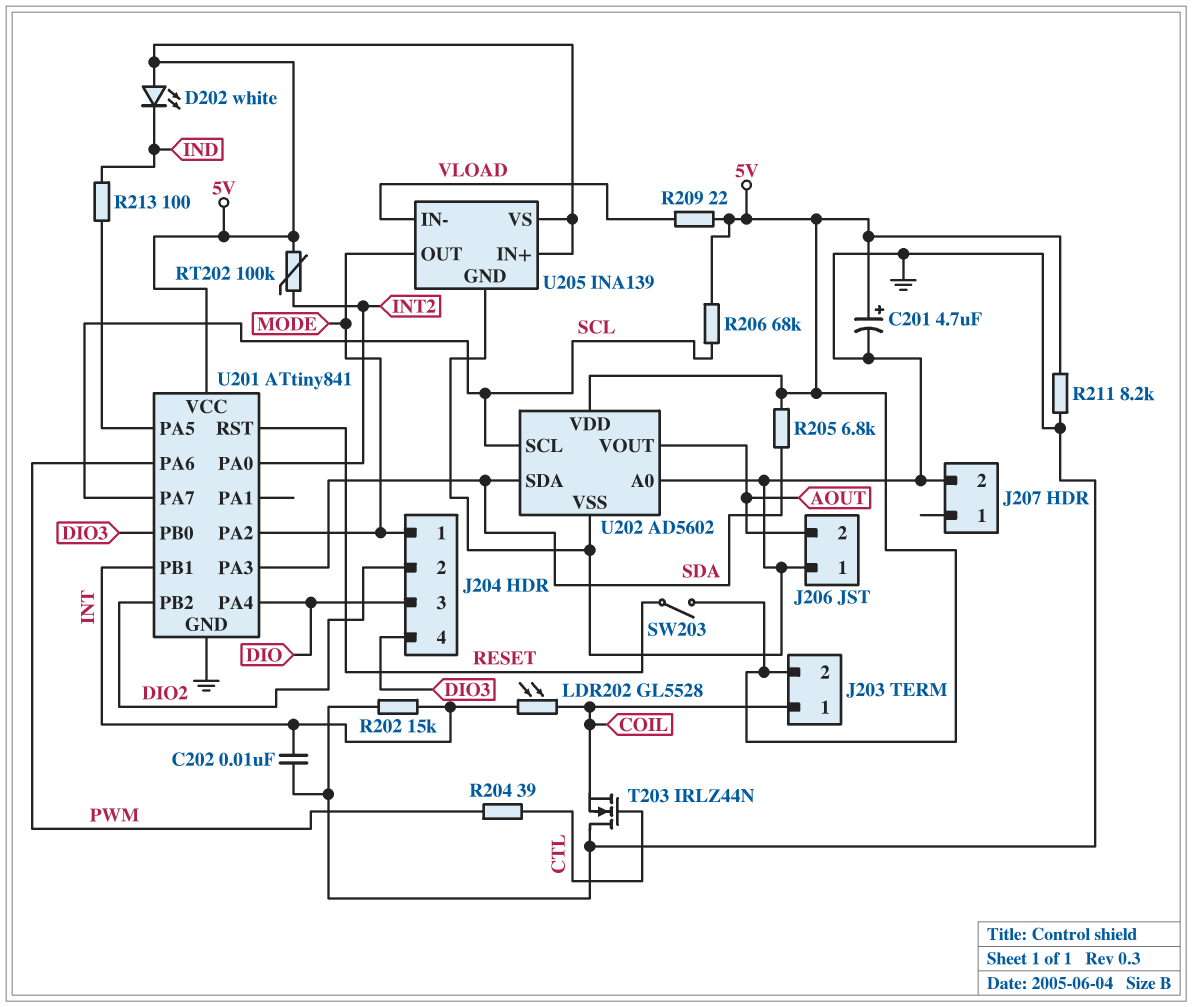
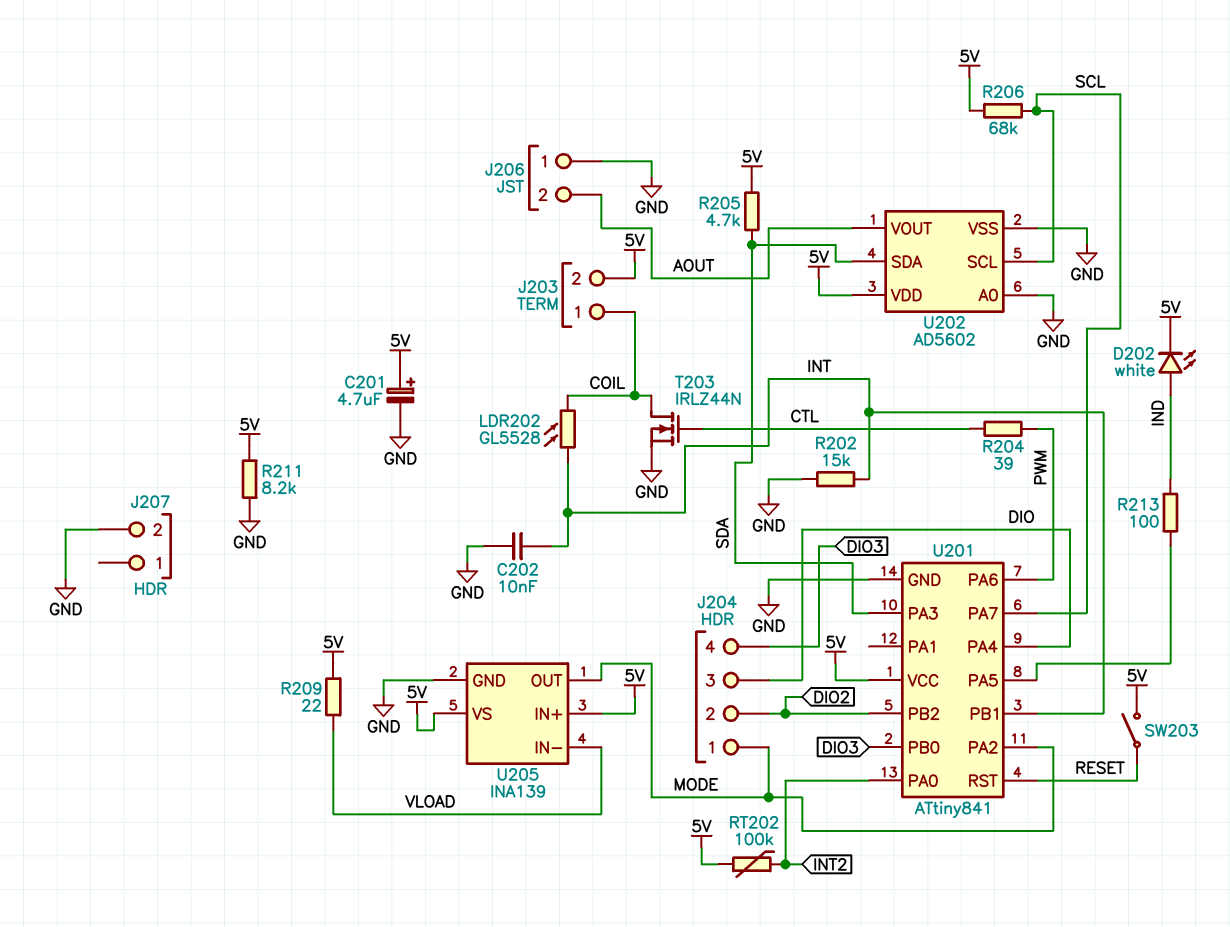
D202: LED white (A 5V, K IND) -> LED white (A IND, K 5V)
R205: 6.8k (5V, SDA) -> 4.7k (5V, SDA)
T203: NMOS IRLZ44N (G CTL, D GND, S COIL) -> NMOS IRLZ44N (G CTL, D COIL, S GND)

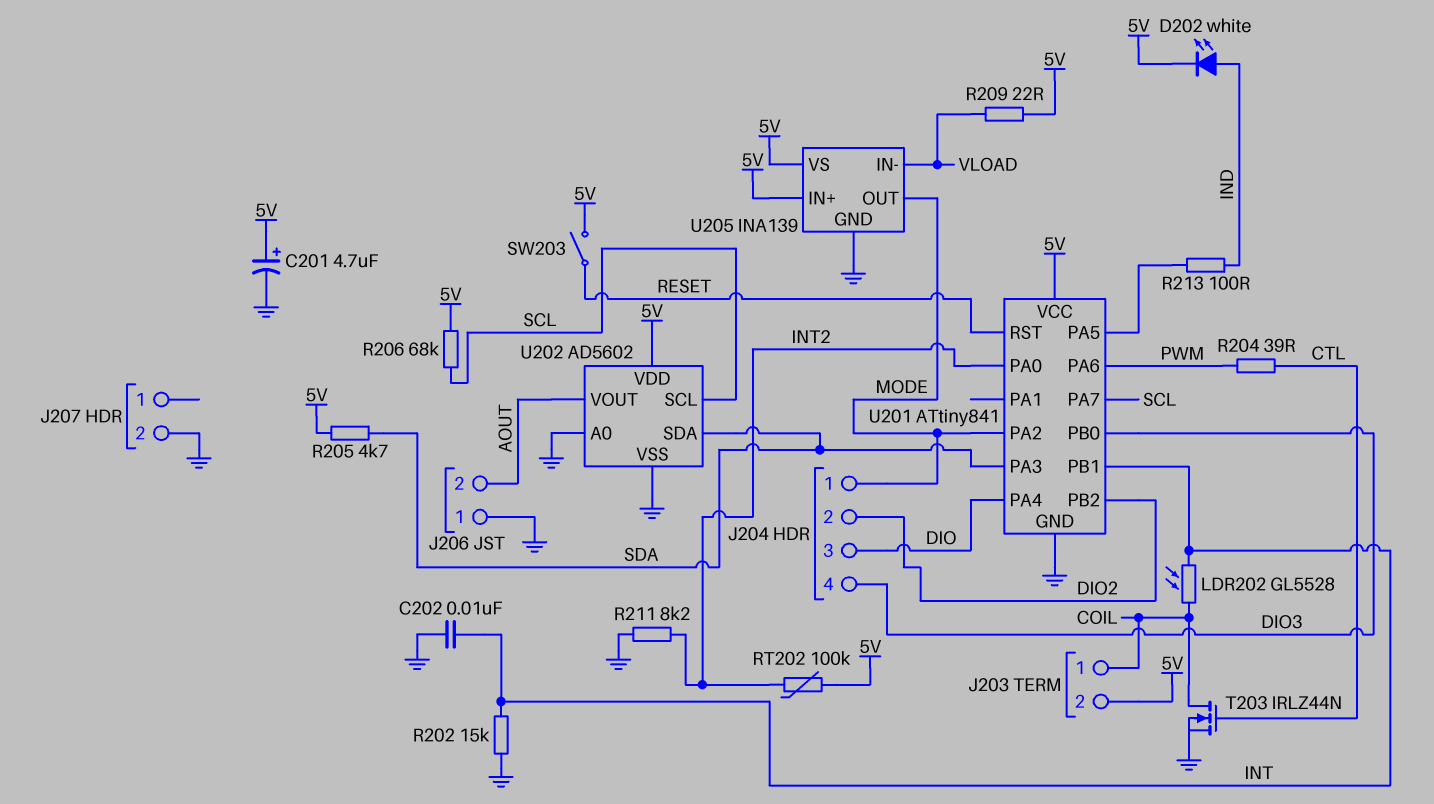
R211: 8.2k (5V, GND) -> 8.2k (GND, INT2)

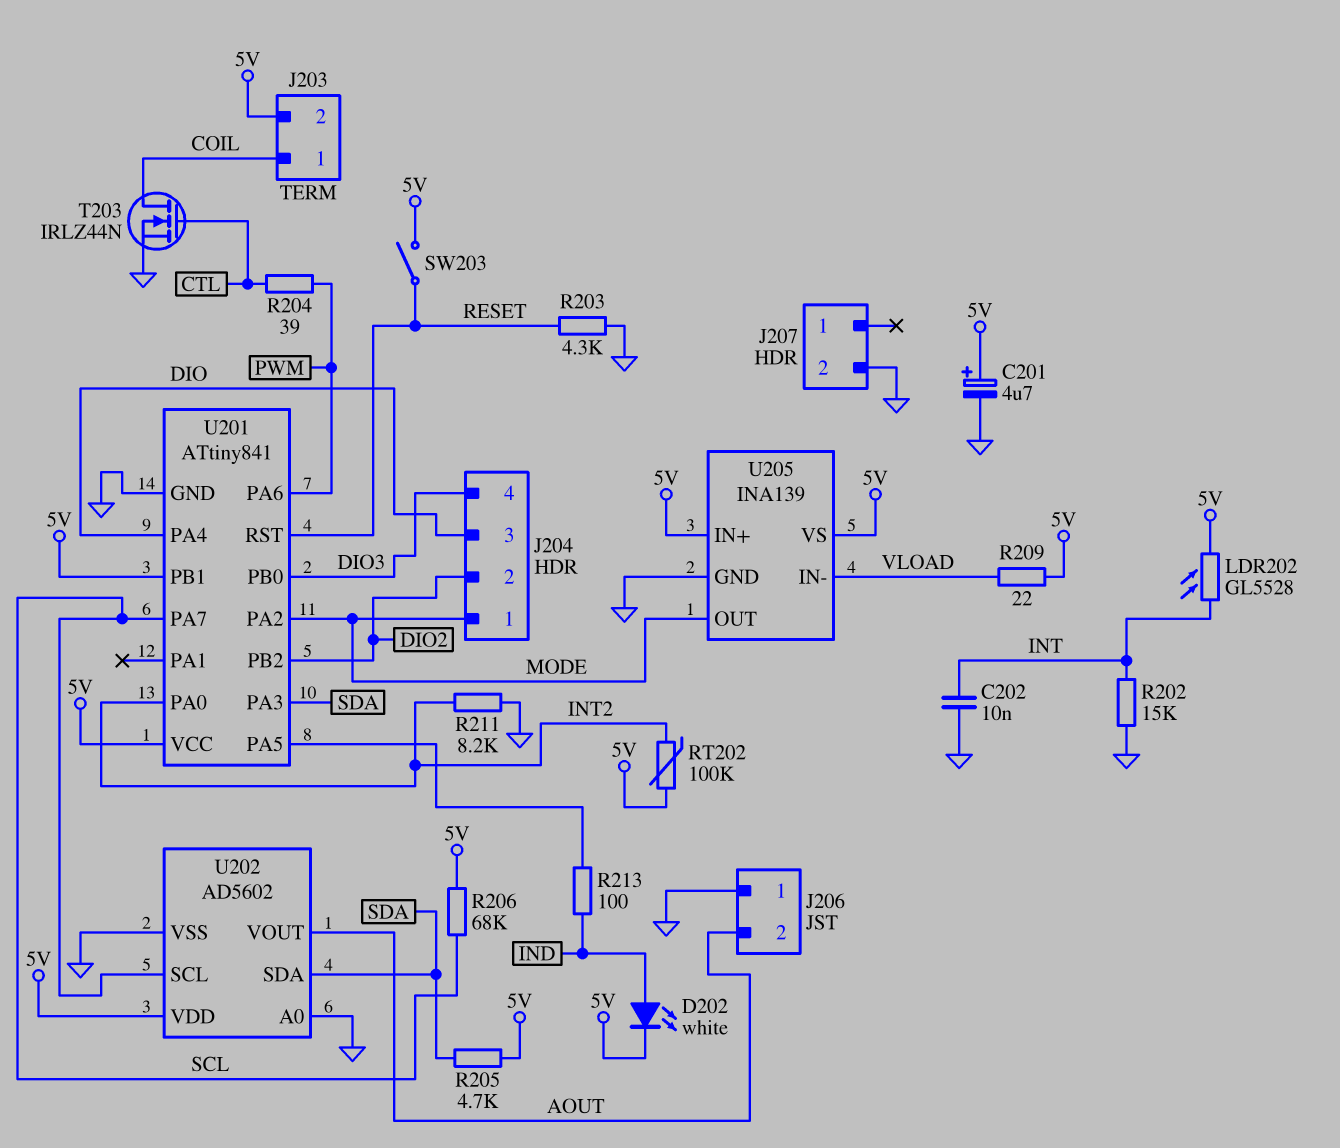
LDR202: GL5528 (COIL, INT) -> GL5528 (5V, INT)
R203: none -> 4.3k (GND, RESET)
U201 pin PB1: INT -> 5V

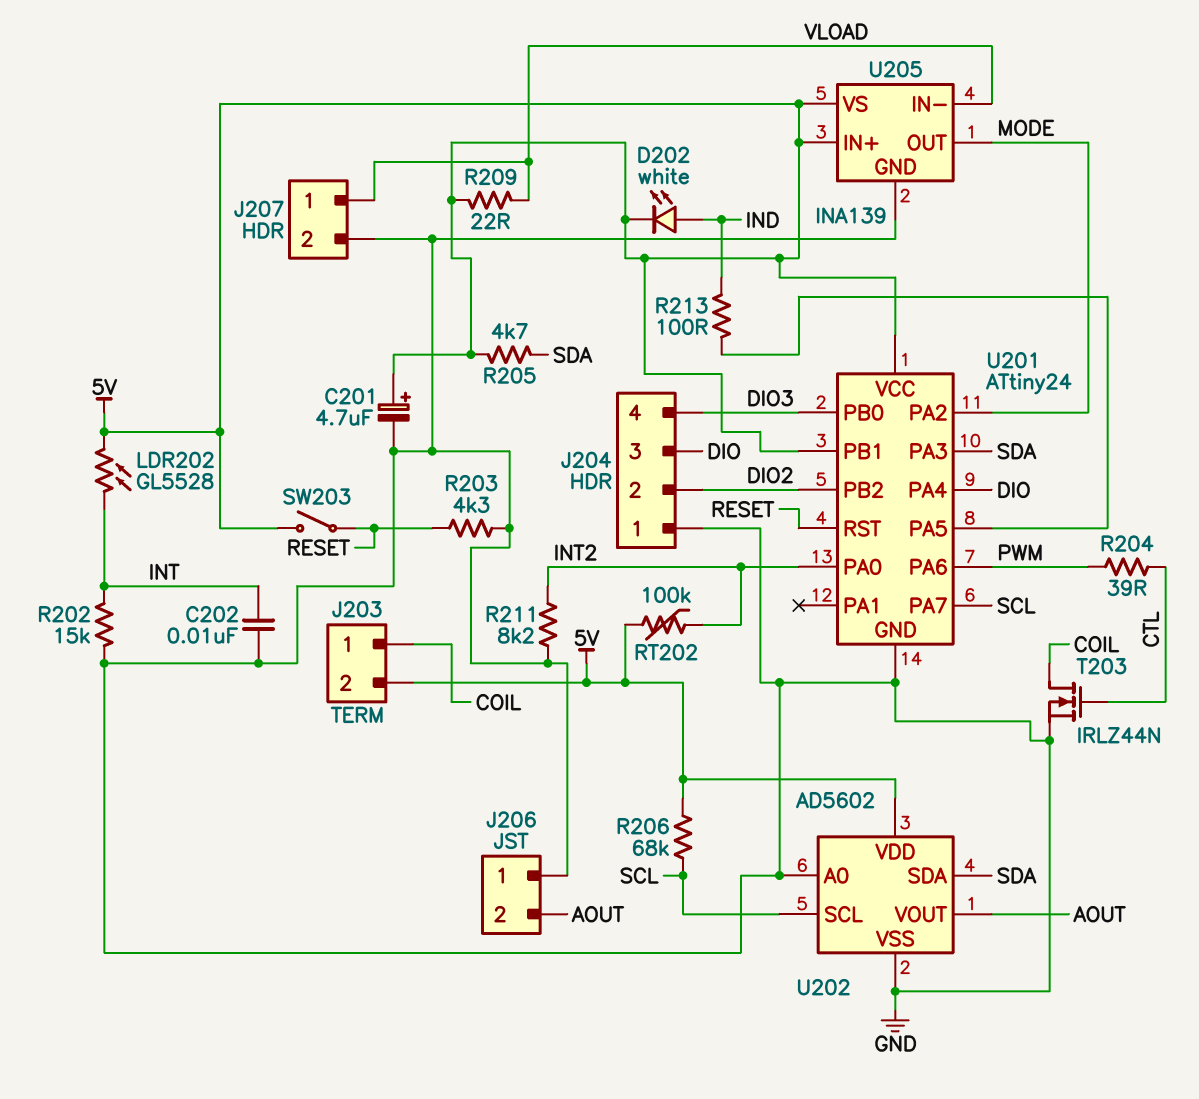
J204 pin 1: MODE -> GND
J207 pin 1: none -> VLOAD
U201: ATtiny841 -> ATtiny24

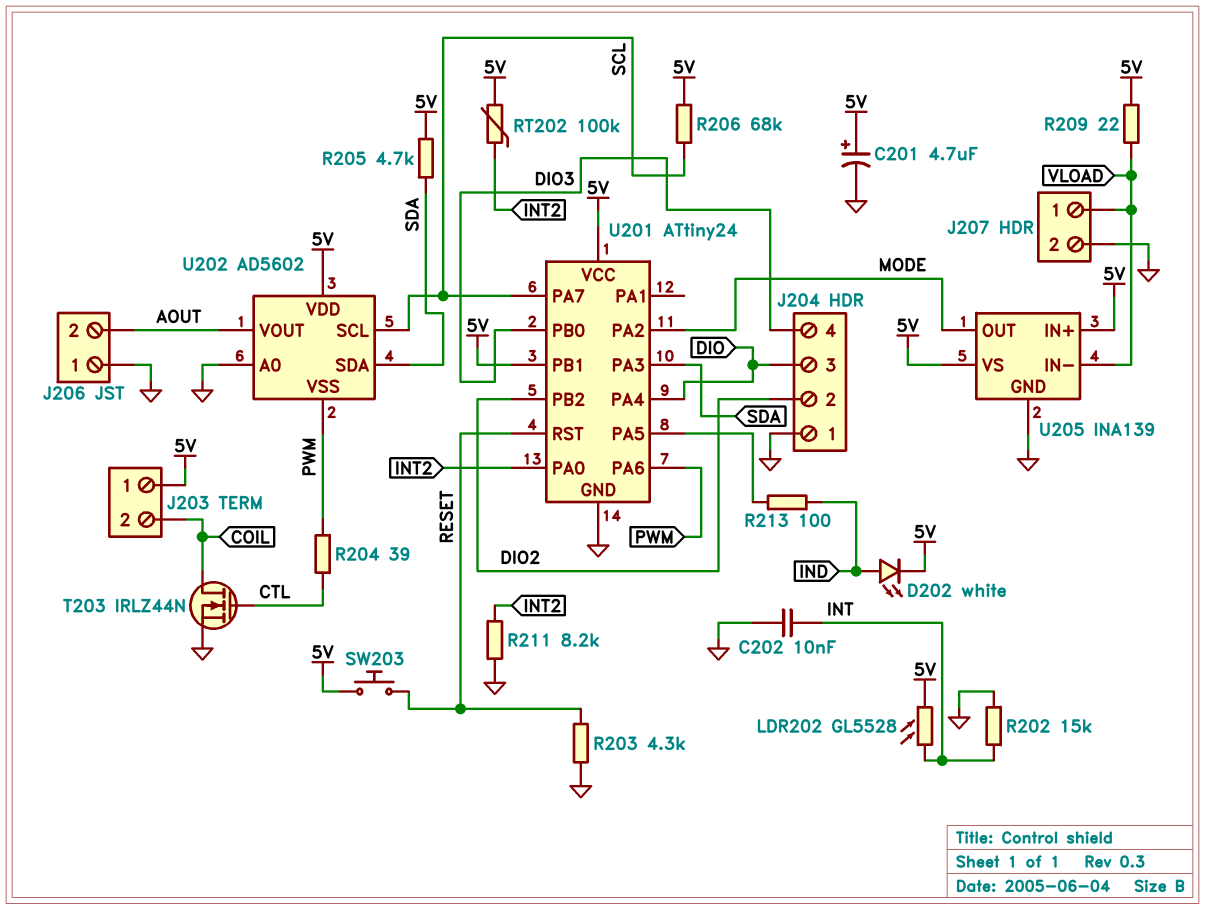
J203 pin 1: COIL -> 5V
J203 pin 2: 5V -> COIL
SW203: switch (5V, RESET) -> button (5V, RESET)
U202 pin VSS: GND -> PWM

